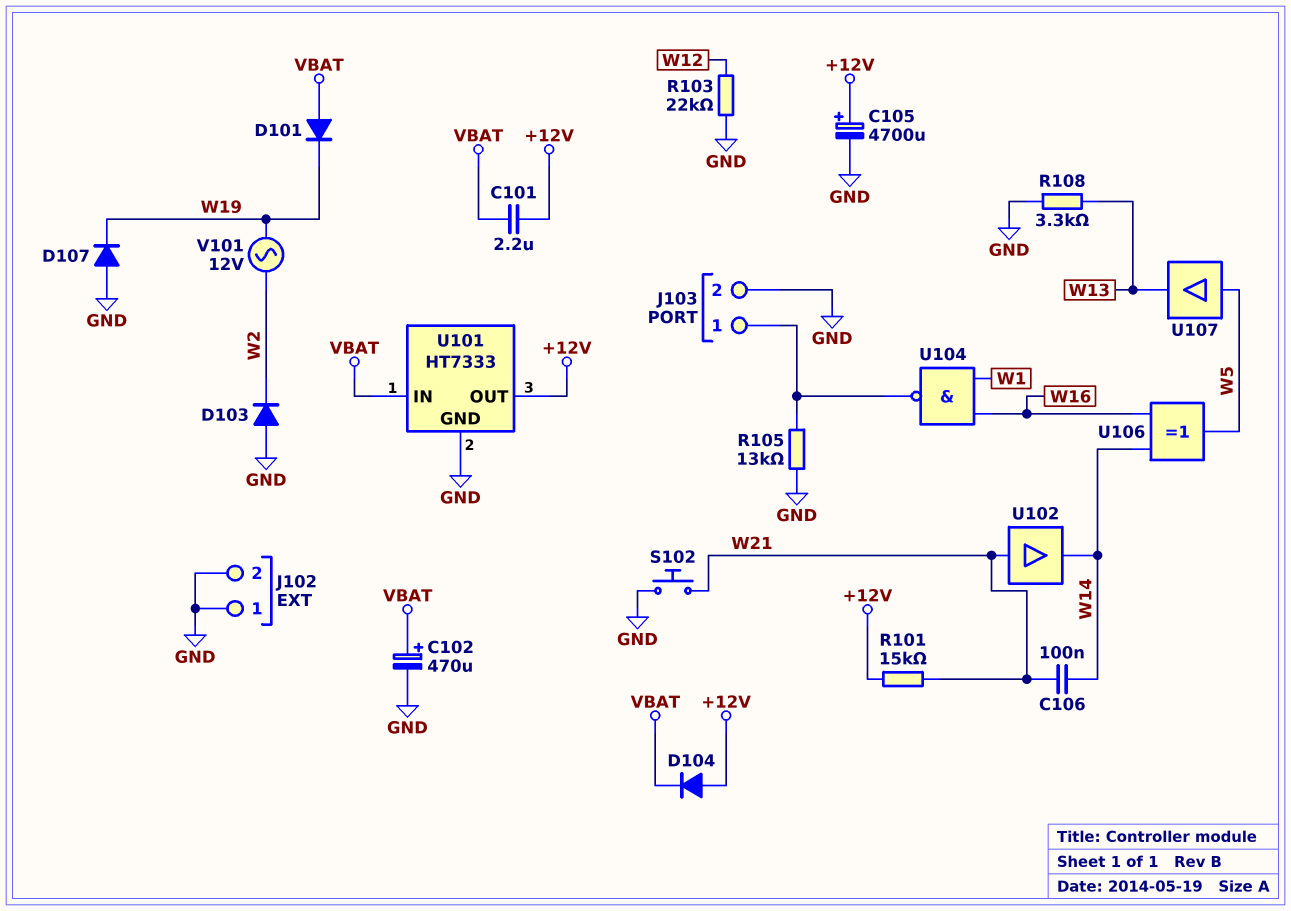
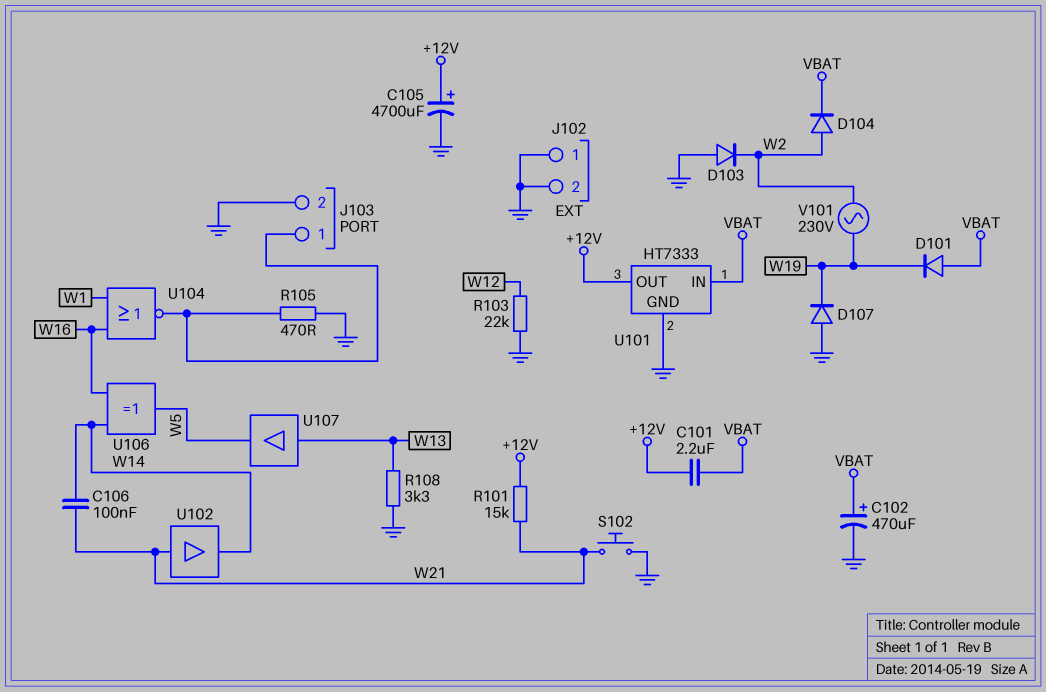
D104: diode (A +12V, K VBAT) -> diode (A W2, K VBAT)
R105: 13k (GND, J103/1) -> 470 (GND, J103/1)
U104: NAND (in W1, in W16, out J103/1) -> NOR (in W1, in W16, out J103/1)
U107: buffer (in W5, out W13) -> buffer (in W13, out W5)
V101: AC 12V (W2, W19) -> AC 230V (W2, W19)

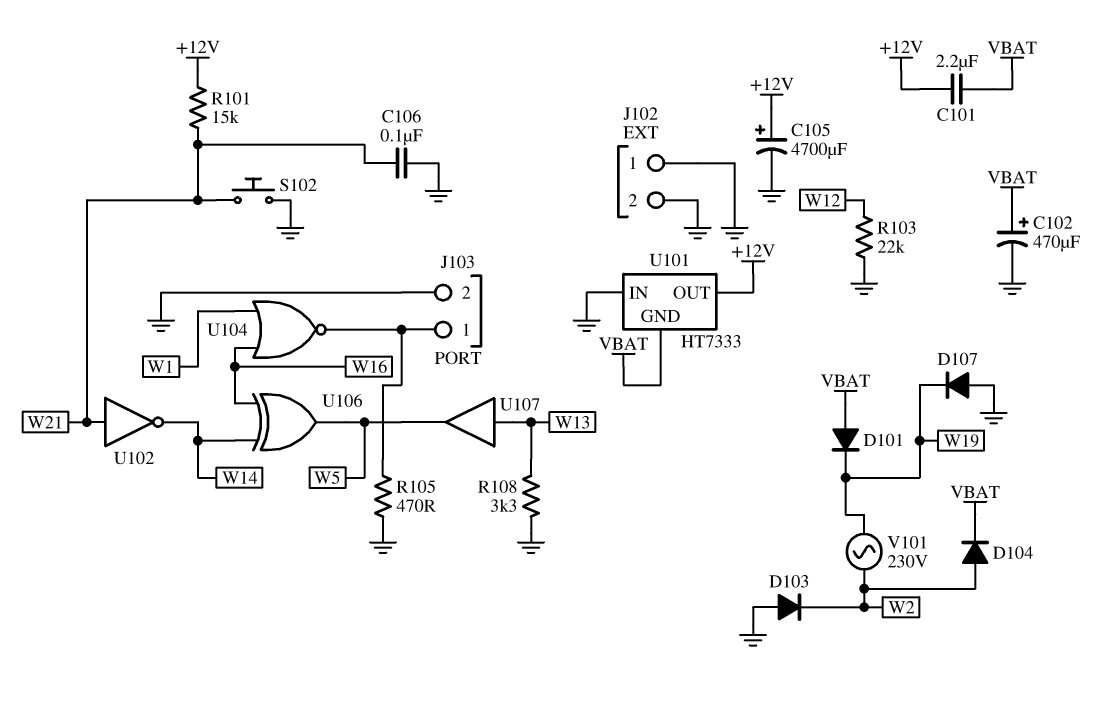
C106: 100nF (W14, W21) -> 100nF (GND, W21)
U101 pin GND: GND -> VBAT
U101 pin IN: VBAT -> GND
U102: buffer (in W21, out W14) -> NOT (in W21, out W14)

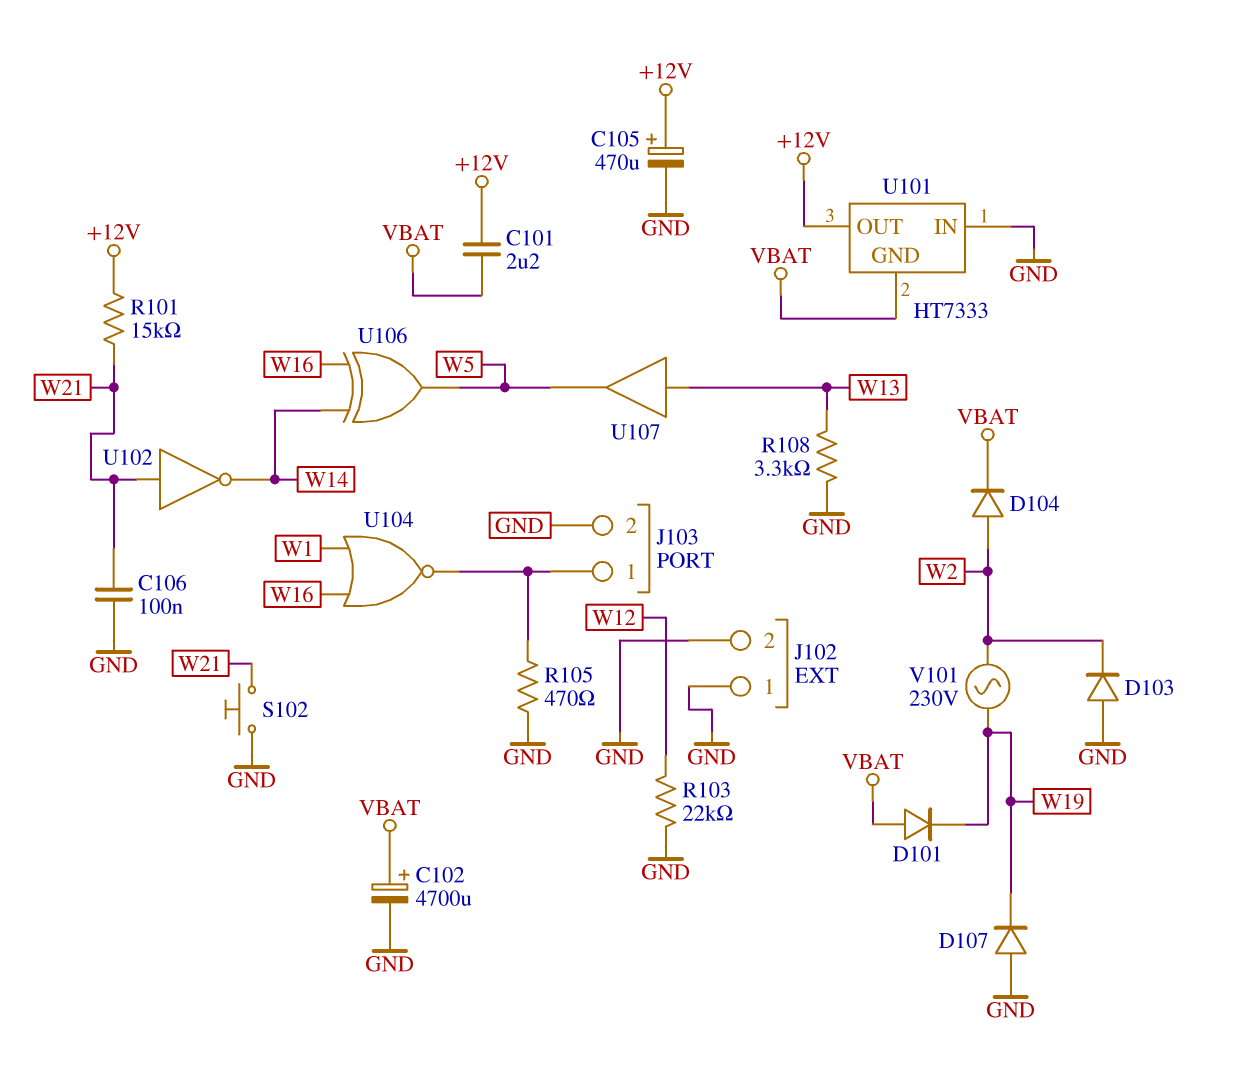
C102: 470uF (plus VBAT, minus GND) -> 4700uF (plus VBAT, minus GND)
C105: 4700uF (plus +12V, minus GND) -> 470uF (plus +12V, minus GND)

